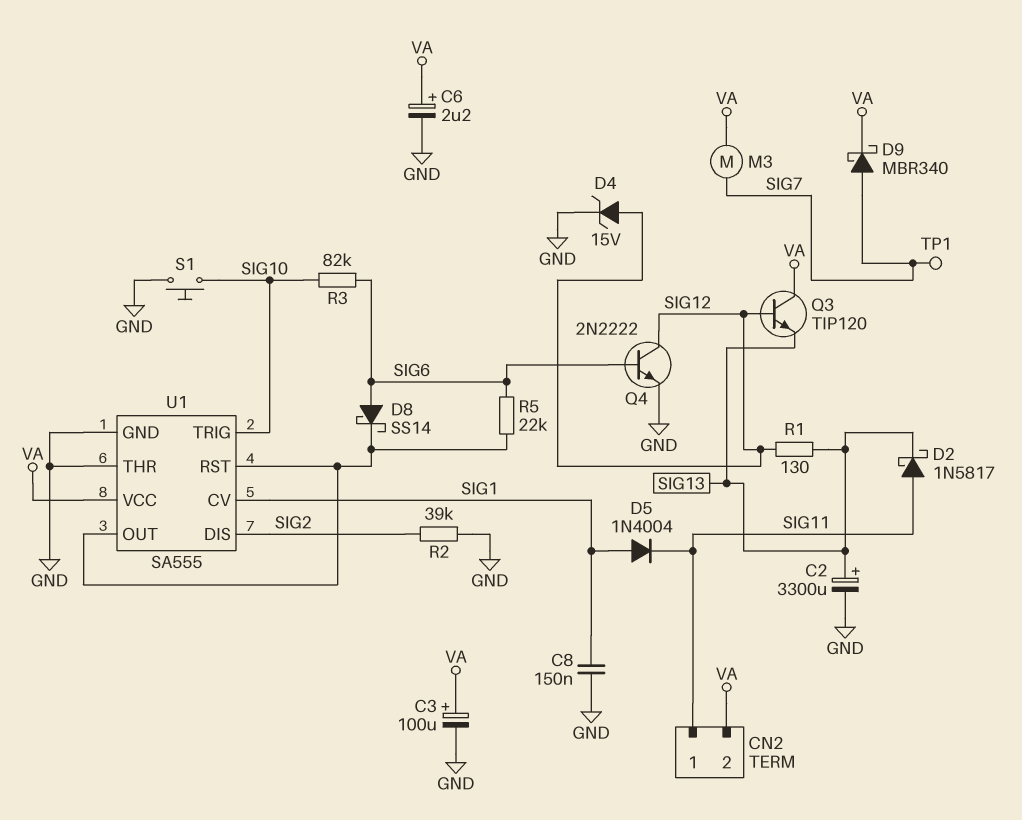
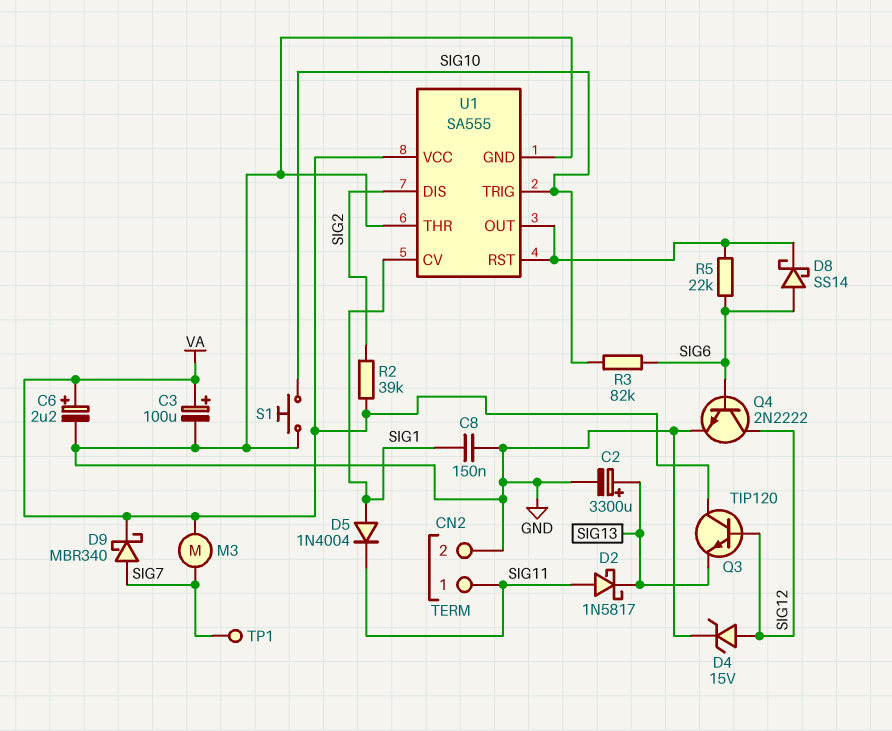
CN2 pin 2: VA -> GND
R1: 130 (SIG12, SIG13) -> none
R2: 39k (GND, SIG2) -> 39k (SIG2, VA)

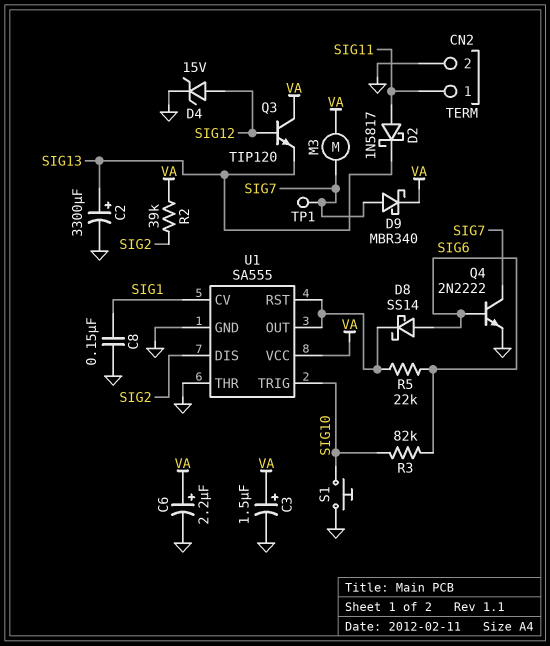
C3: 100uF (plus VA, minus GND) -> 1.5uF (plus VA, minus GND)
D5: diode 1N4004 (A SIG1, K SIG11) -> none
Q4: NPN 2N2222 (B SIG6, C SIG12, E GND) -> NPN 2N2222 (B SIG6, C SIG7, E GND)

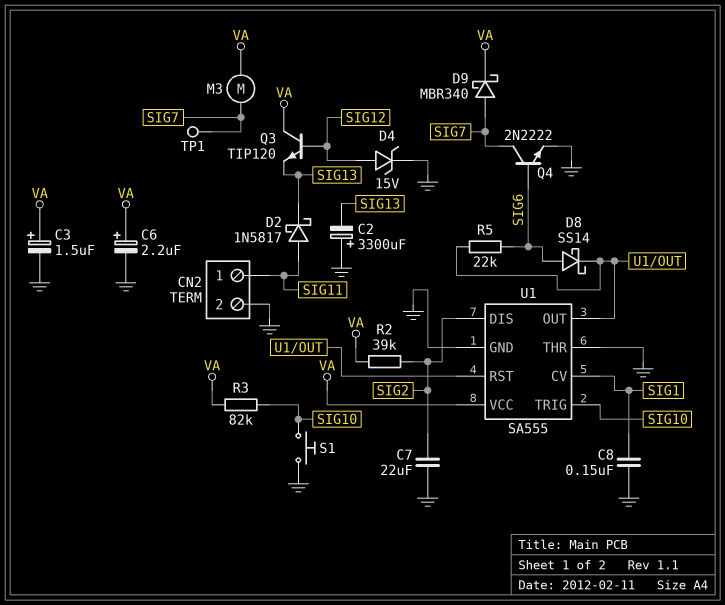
C2: 3300uF (plus SIG13, minus GND) -> 3300uF (plus GND, minus SIG13)
C7: none -> 22uF (GND, SIG2)
R3: 82k (SIG6, SIG10) -> 82k (SIG10, VA)

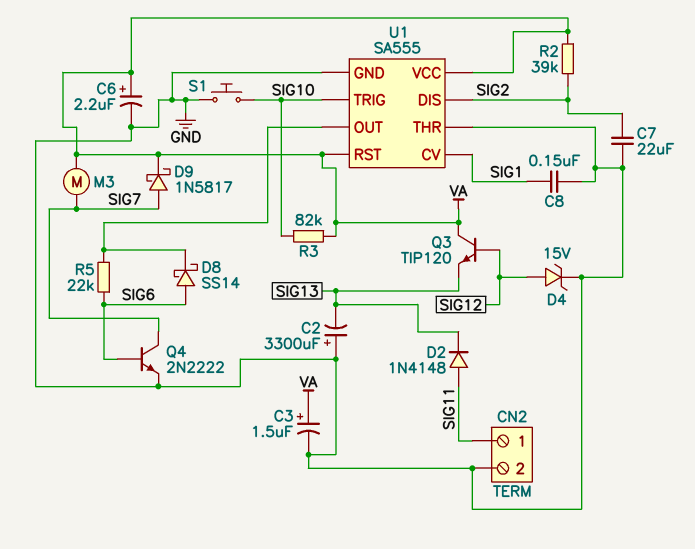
D2: schottky 1N5817 (A SIG11, K SIG13) -> diode 1N4148 (A SIG11, K SIG13)
D9: schottky MBR340 (A SIG7, K VA) -> schottky 1N5817 (A SIG7, K VA)
TP1: test point (SIG7) -> none
U1 pin RST: U1/OUT -> VA

